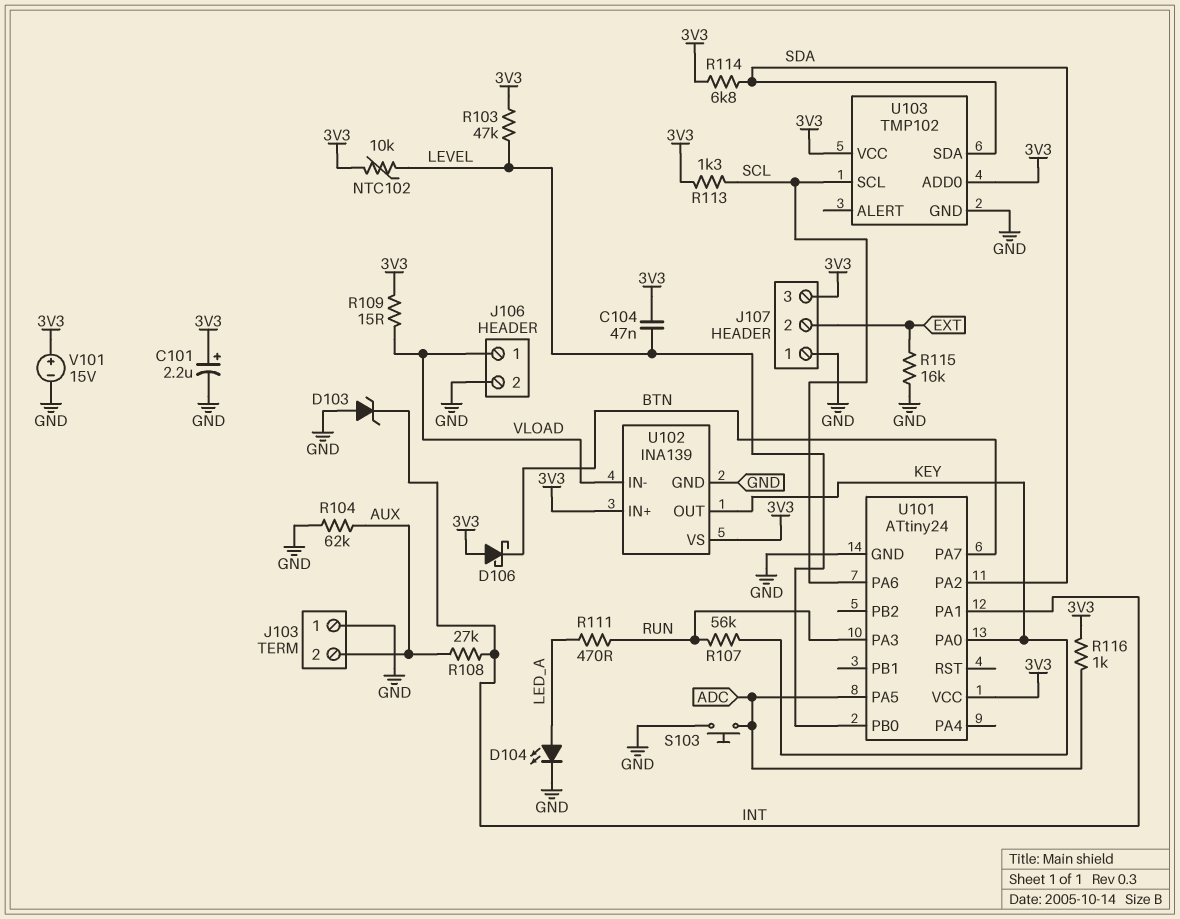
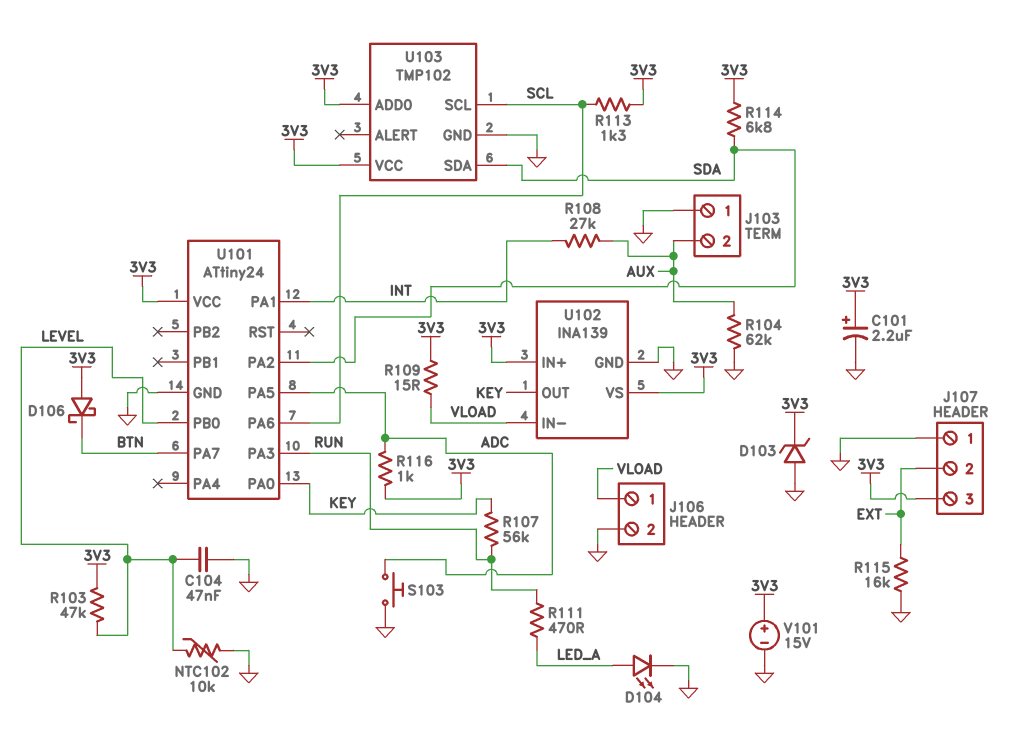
C104: 47nF (3V3, LEVEL) -> 47nF (GND, LEVEL)
D103: zener (A GND, K INT) -> zener (A GND, K 3V3)
NTC102: 10k (3V3, LEVEL) -> 10k (GND, LEVEL)

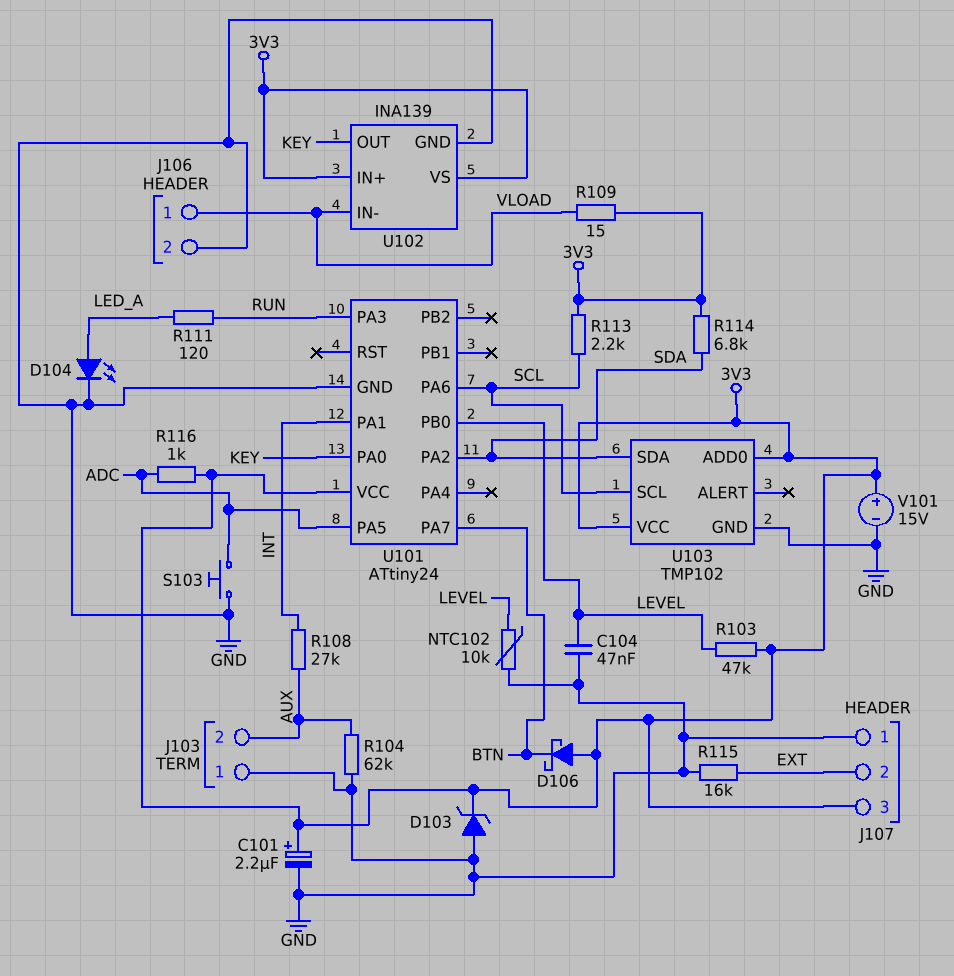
R107: 56k (KEY, RUN) -> none
R111: 470 (LED_A, RUN) -> 120 (LED_A, RUN)
R113: 1.3k (3V3, SCL) -> 2.2k (3V3, SCL)

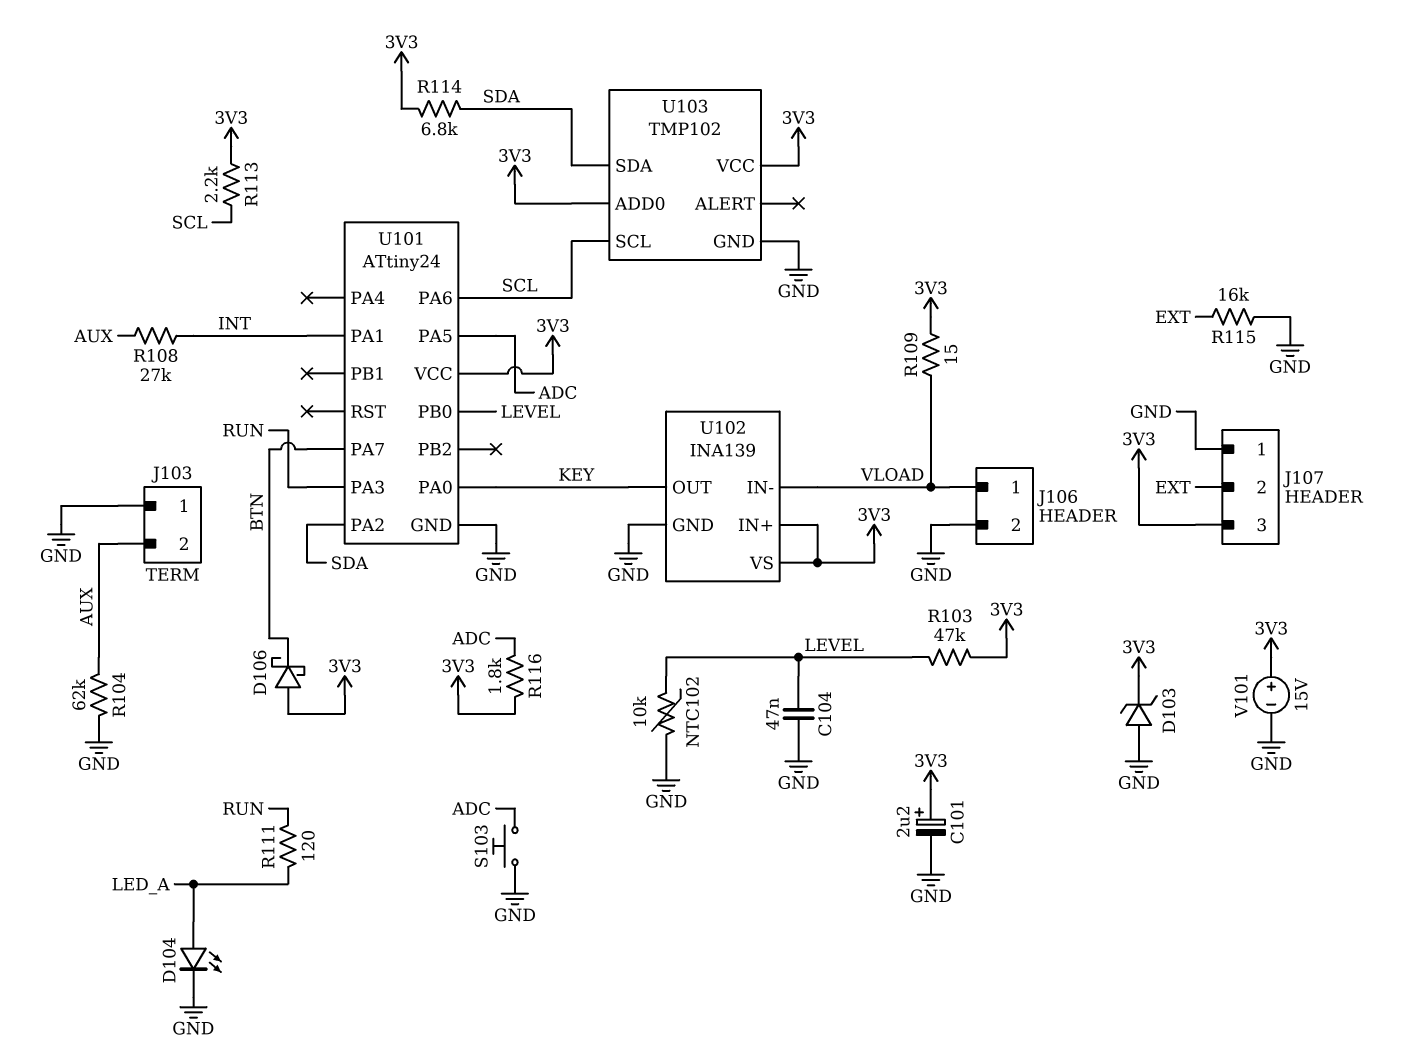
R116: 1k (3V3, ADC) -> 1.8k (3V3, ADC)

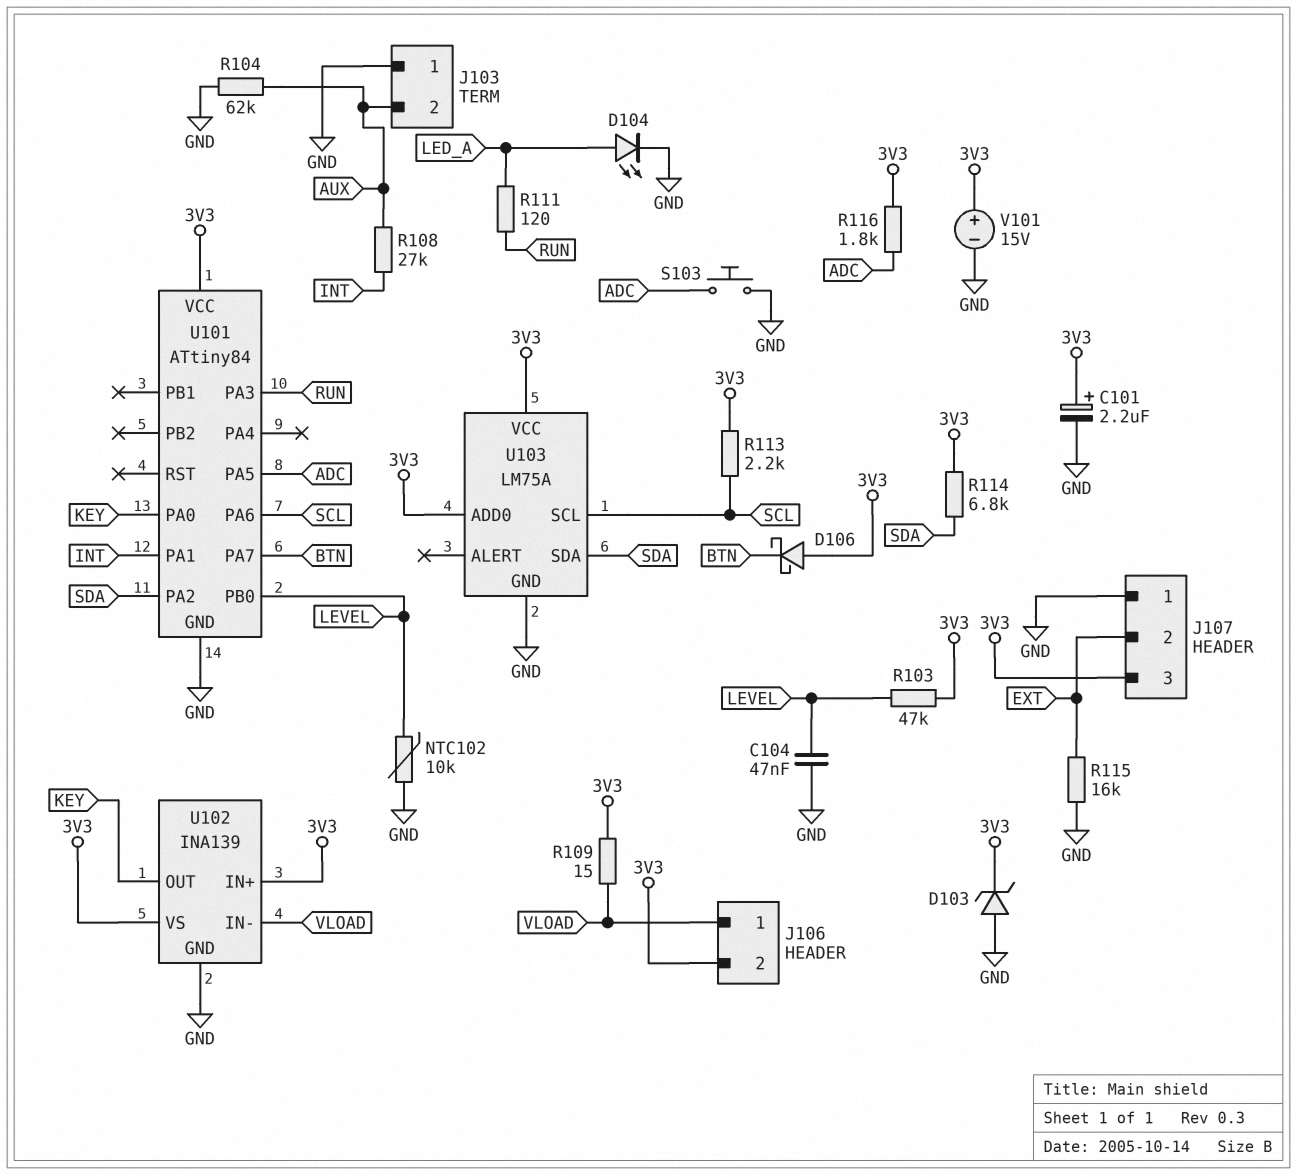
J106 pin 2: GND -> 3V3
U101: ATtiny24 -> ATtiny84
U103: TMP102 -> LM75A

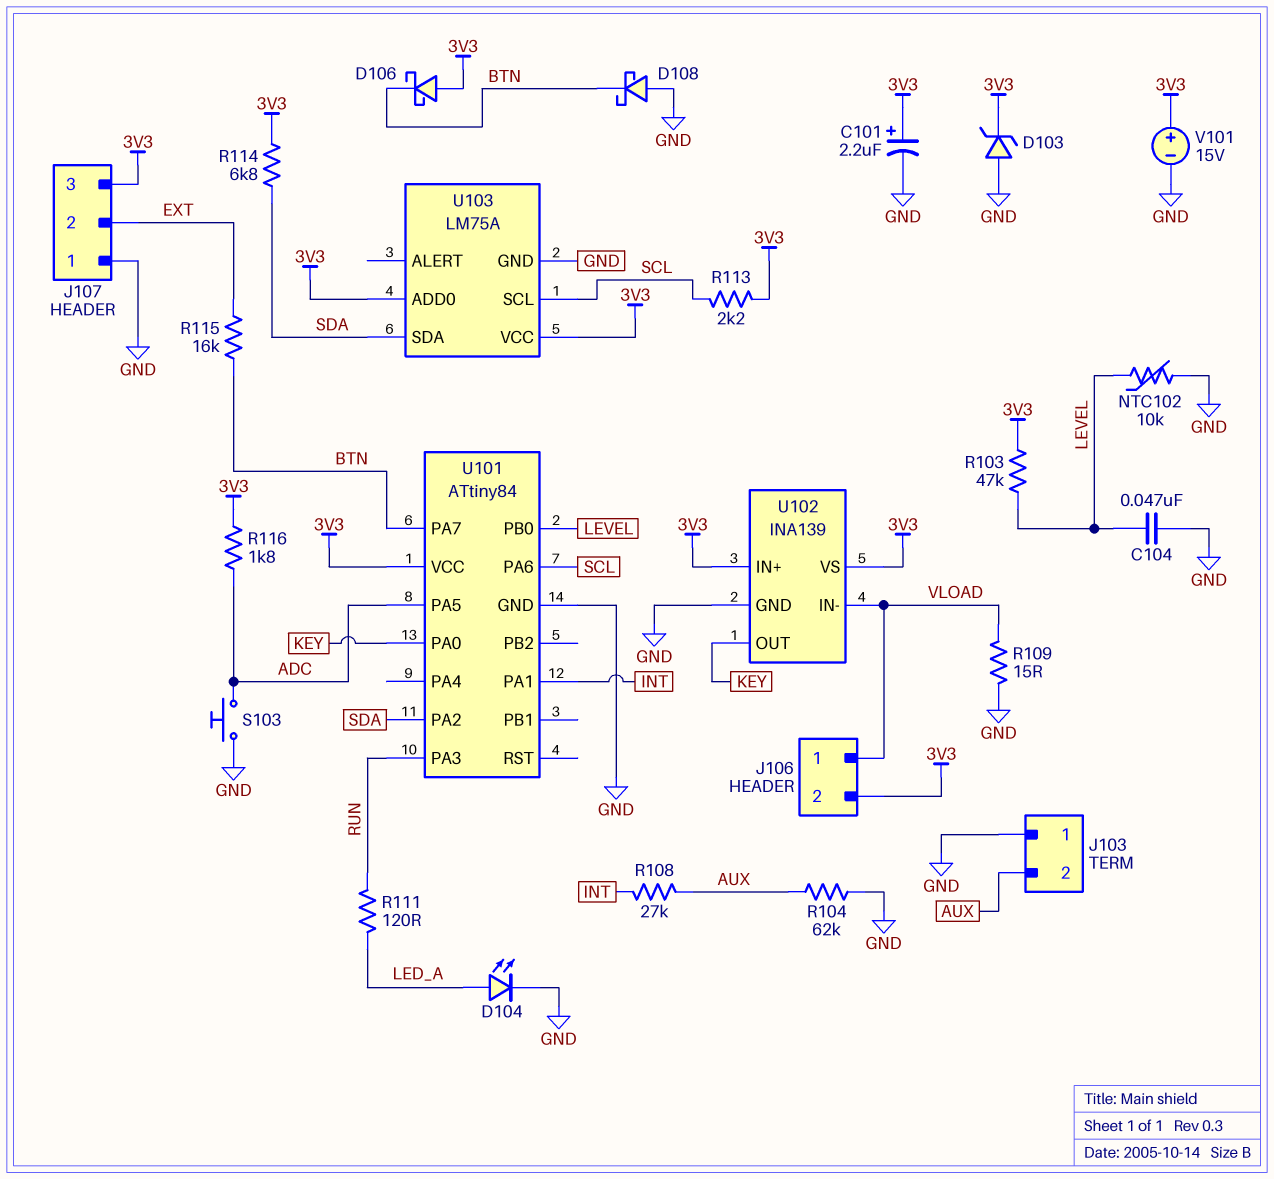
D108: none -> schottky (A GND, K BTN)
R109: 15 (3V3, VLOAD) -> 15 (GND, VLOAD)
R115: 16k (EXT, GND) -> 16k (BTN, EXT)

